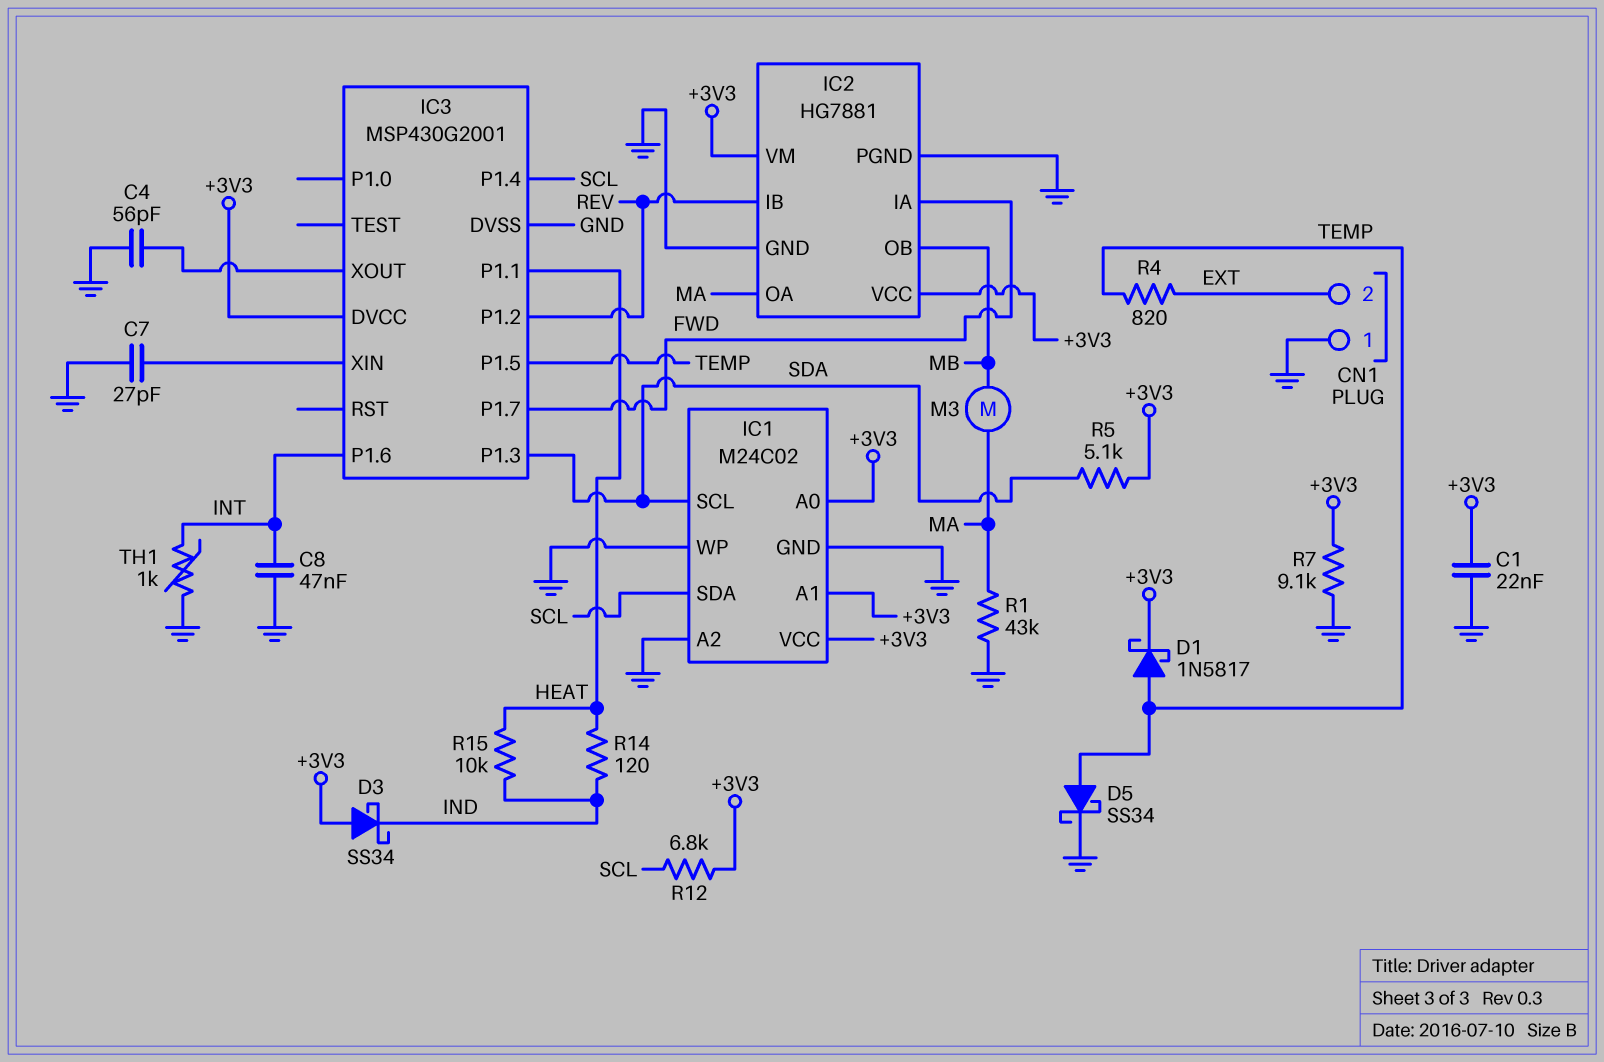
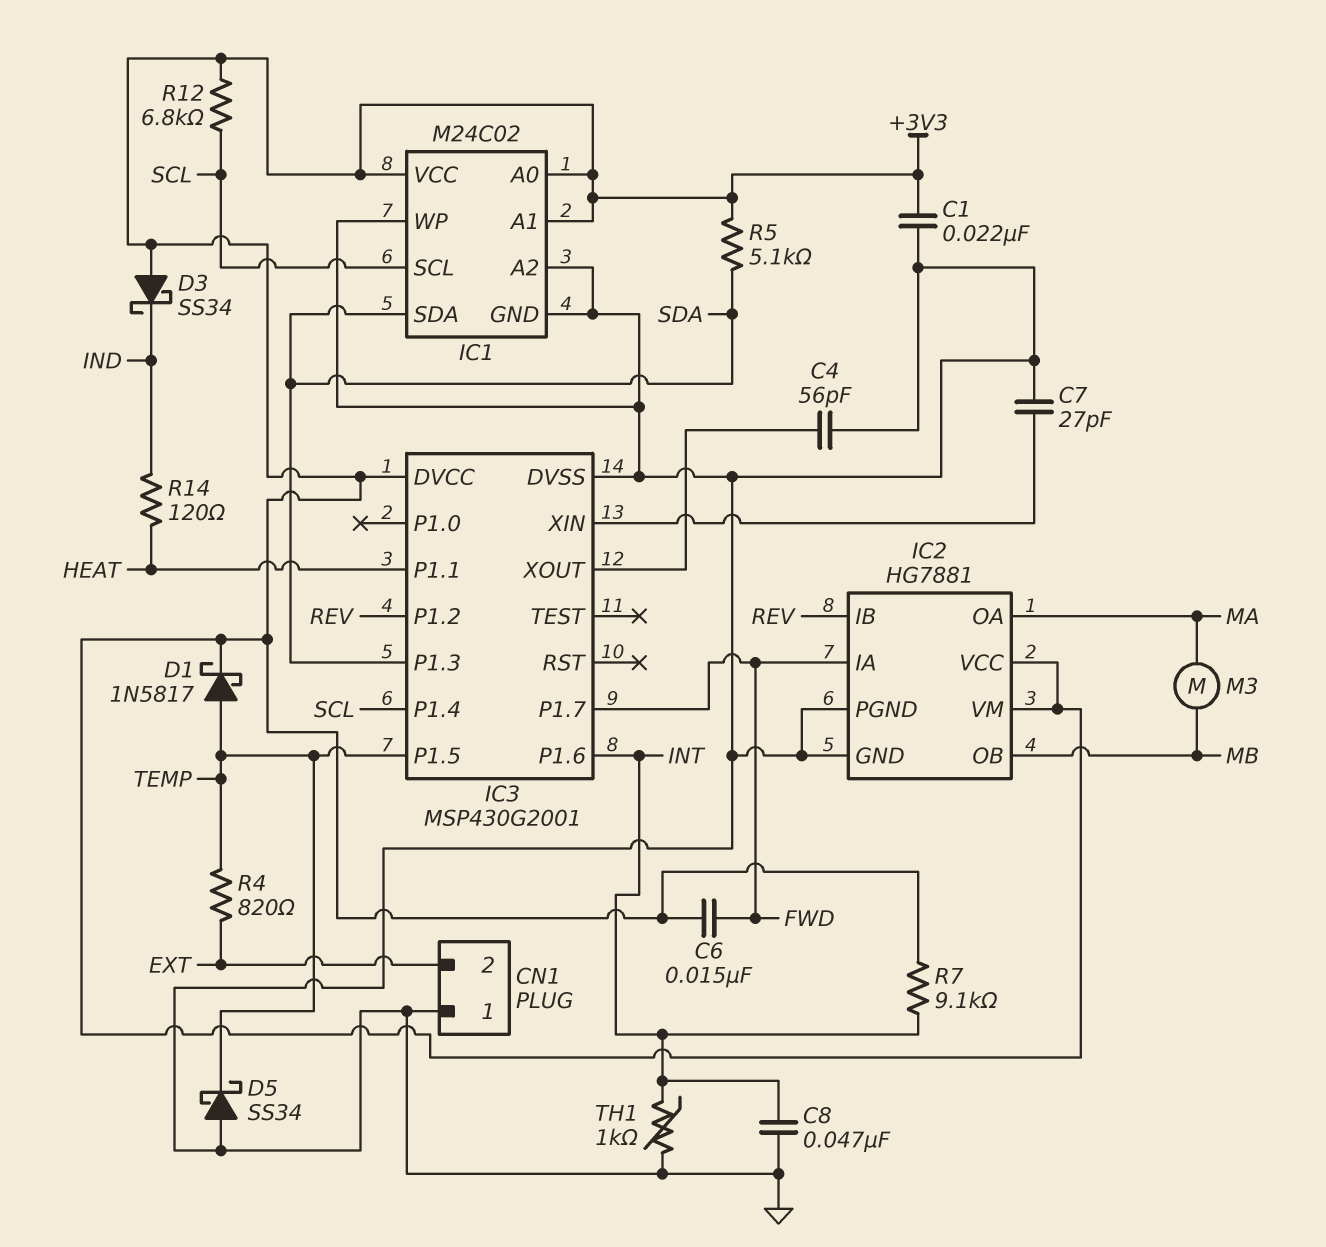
C6: none -> 15nF (+3V3, FWD)
D5: schottky SS34 (A TEMP, K GND) -> schottky SS34 (A GND, K TEMP)
IC1 pin SCL: SDA -> SCL
IC1 pin SDA: SCL -> SDA
R1: 43k (GND, MA) -> none
R7: 9.1k (+3V3, GND) -> 9.1k (+3V3, INT)
R15: 10k (HEAT, IND) -> none

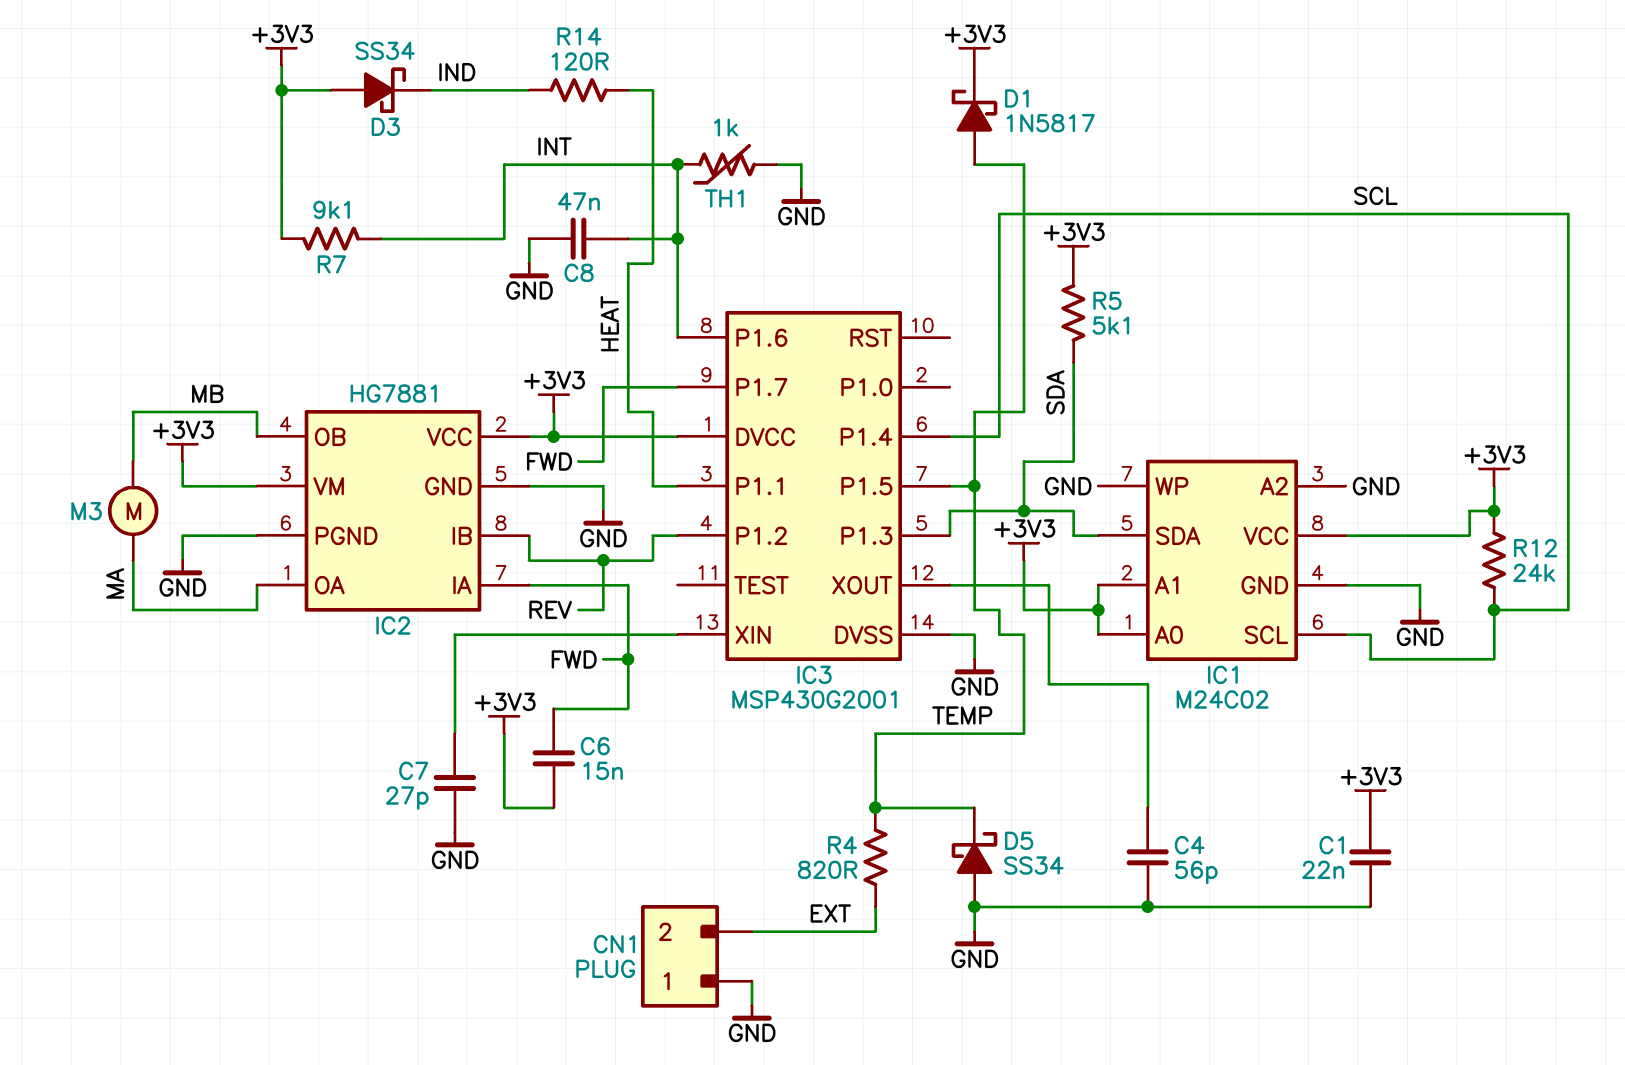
R12: 6.8k (+3V3, SCL) -> 24k (+3V3, SCL)

